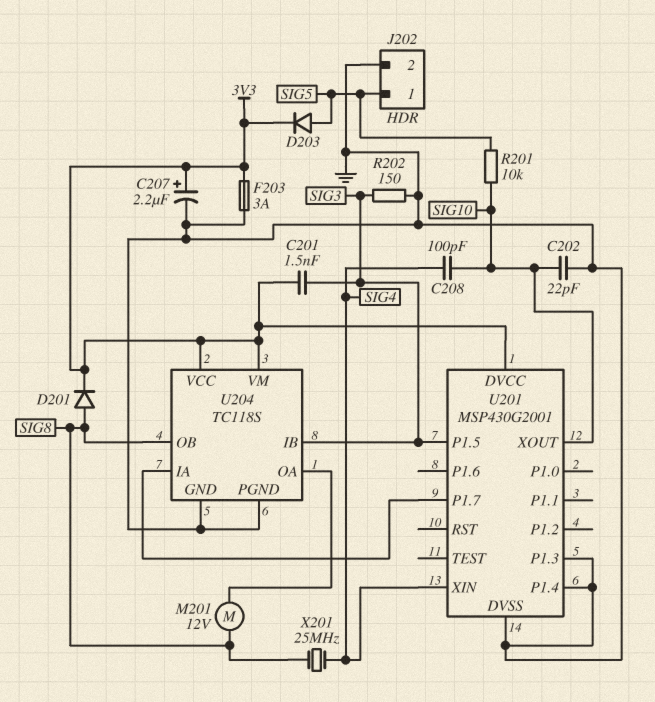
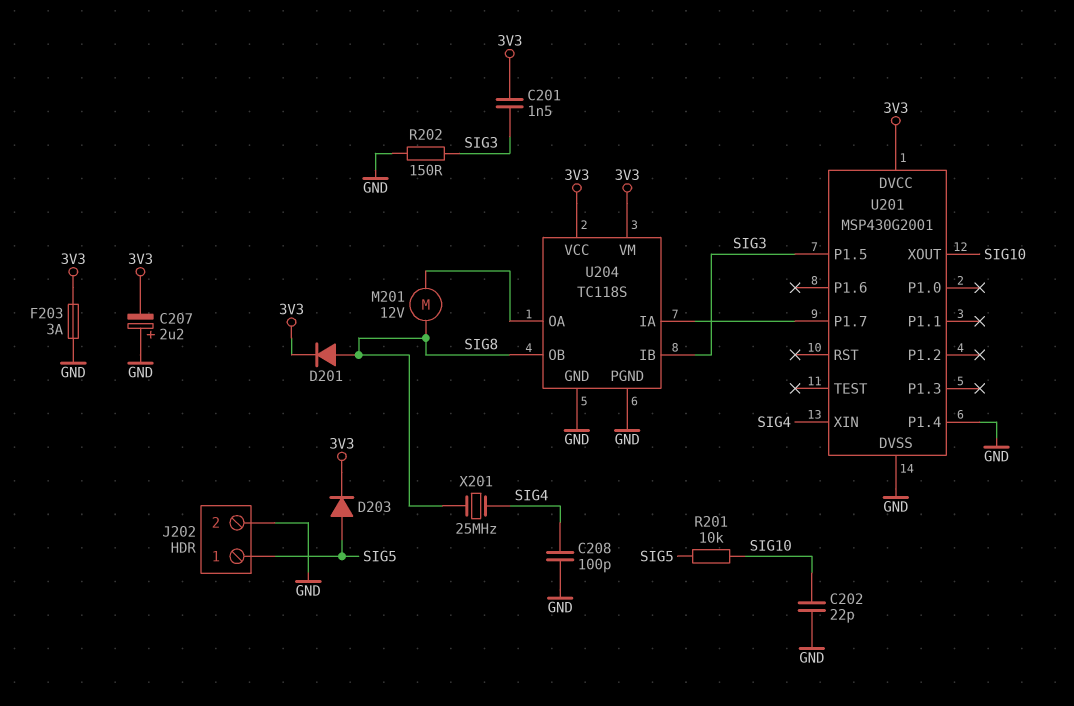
C207: 2.2uF (plus 3V3, minus GND) -> 2.2uF (plus GND, minus 3V3)
C208: 100pF (SIG4, SIG10) -> 100pF (GND, SIG4)
U201 pin P1.3: GND -> none

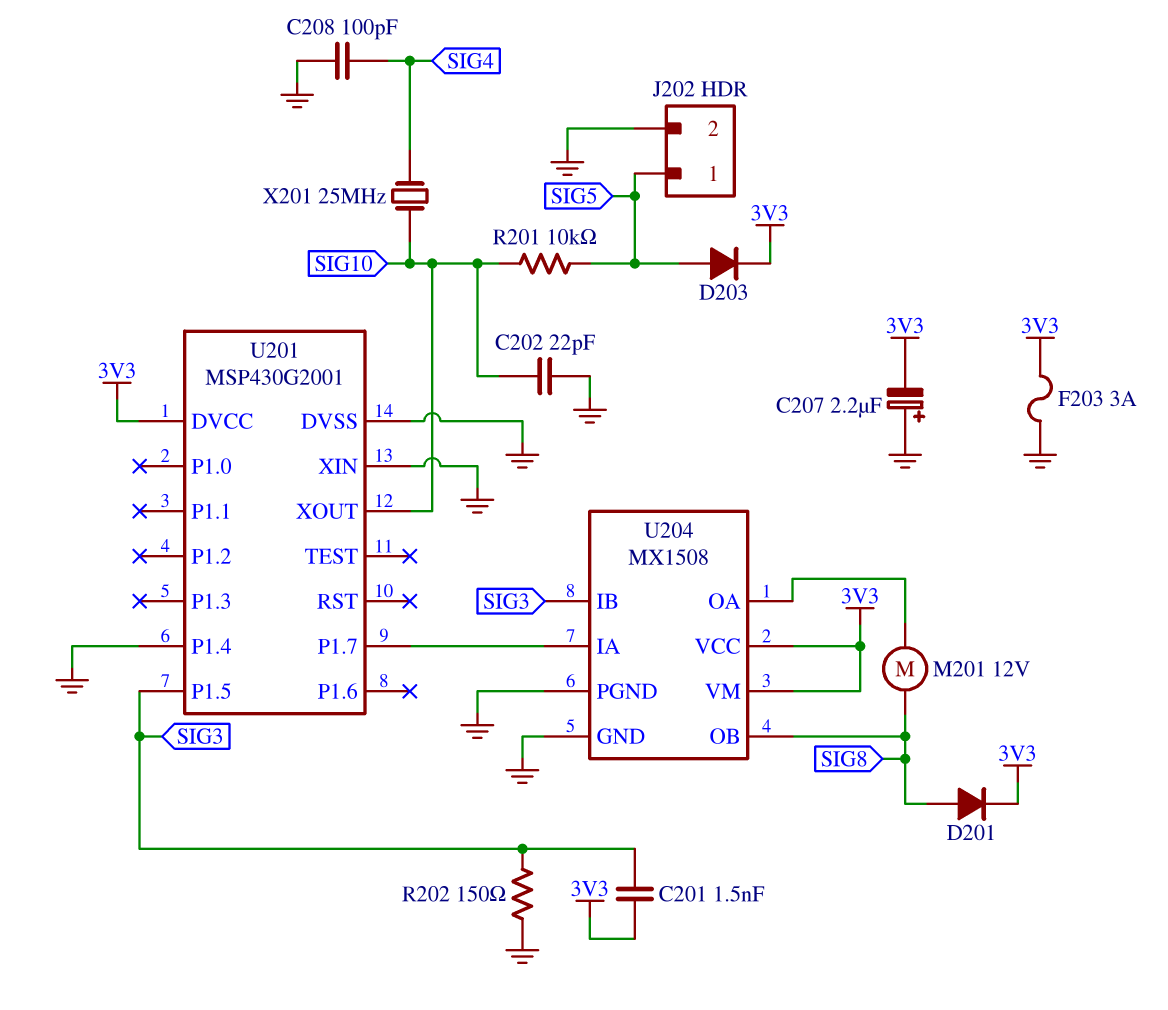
U201 pin XIN: SIG4 -> GND
U204: TC118S -> MX1508
X201: 25MHz (SIG4, SIG8) -> 25MHz (SIG4, SIG10)

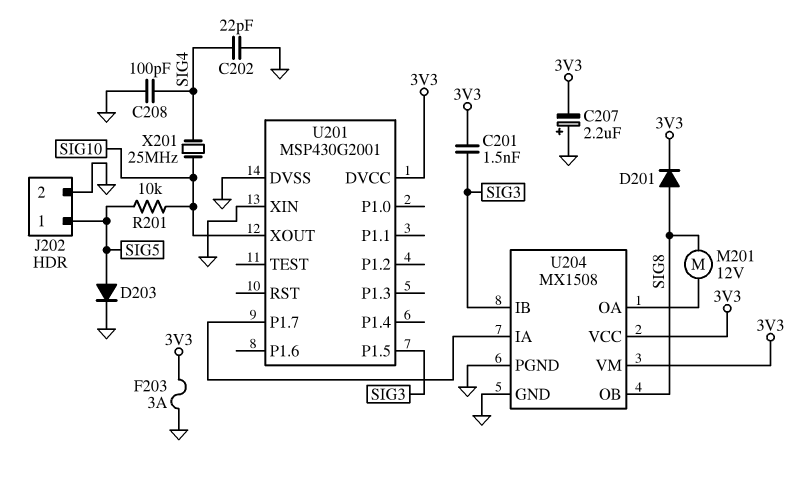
C202: 22pF (GND, SIG10) -> 22pF (GND, SIG4)
D203: diode (A SIG5, K 3V3) -> diode (A SIG5, K GND)
R202: 150 (GND, SIG3) -> none
U201 pin P1.4: GND -> none

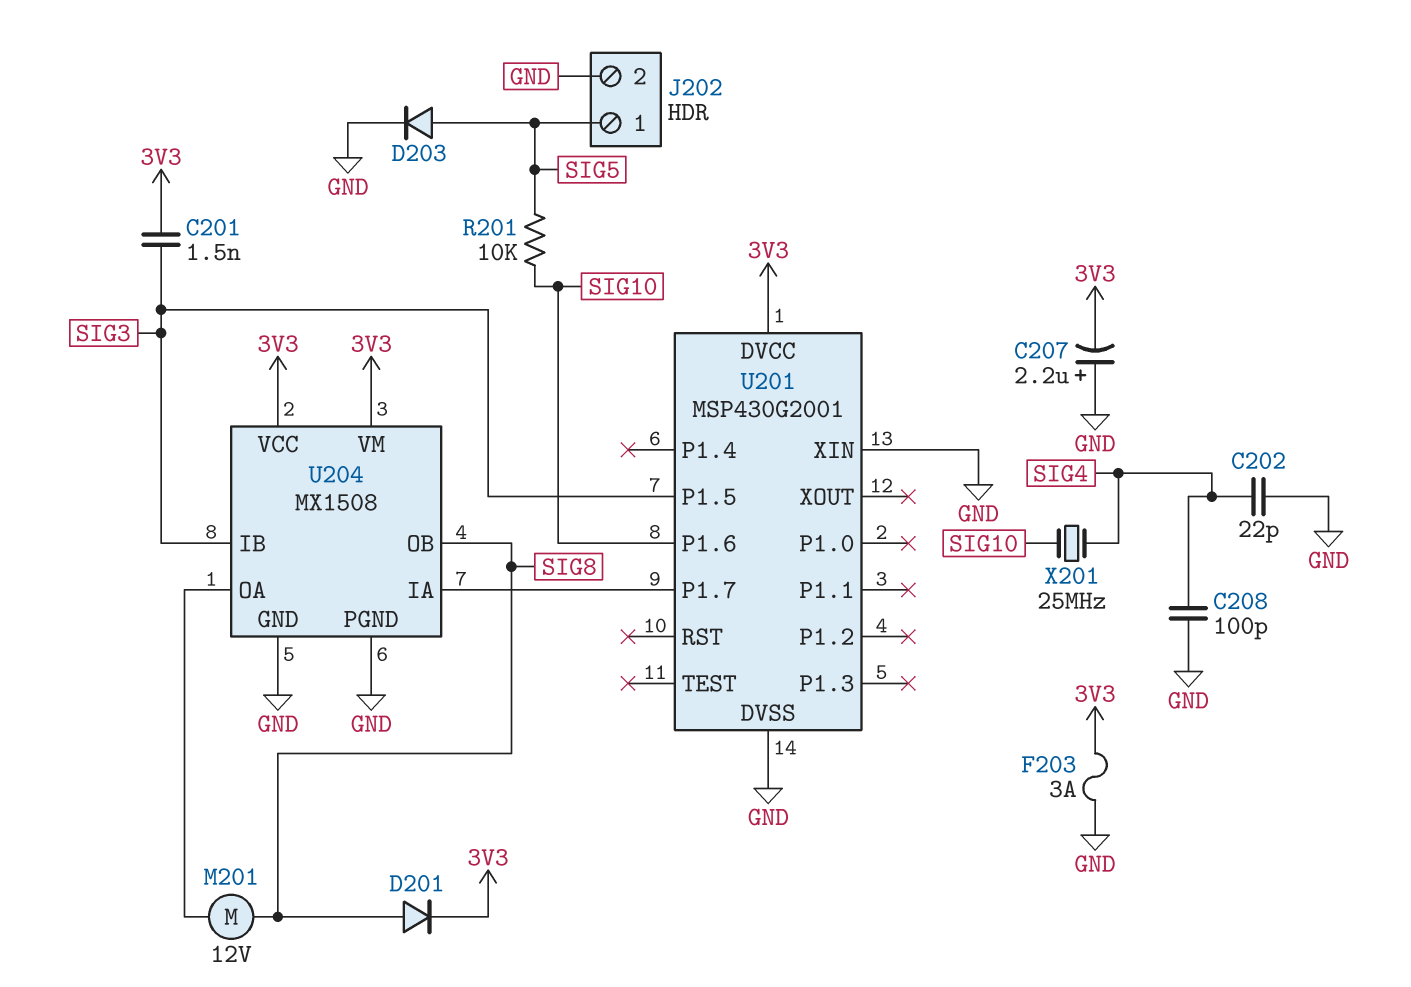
U201 pin P1.6: none -> SIG10
U201 pin XOUT: SIG10 -> none

